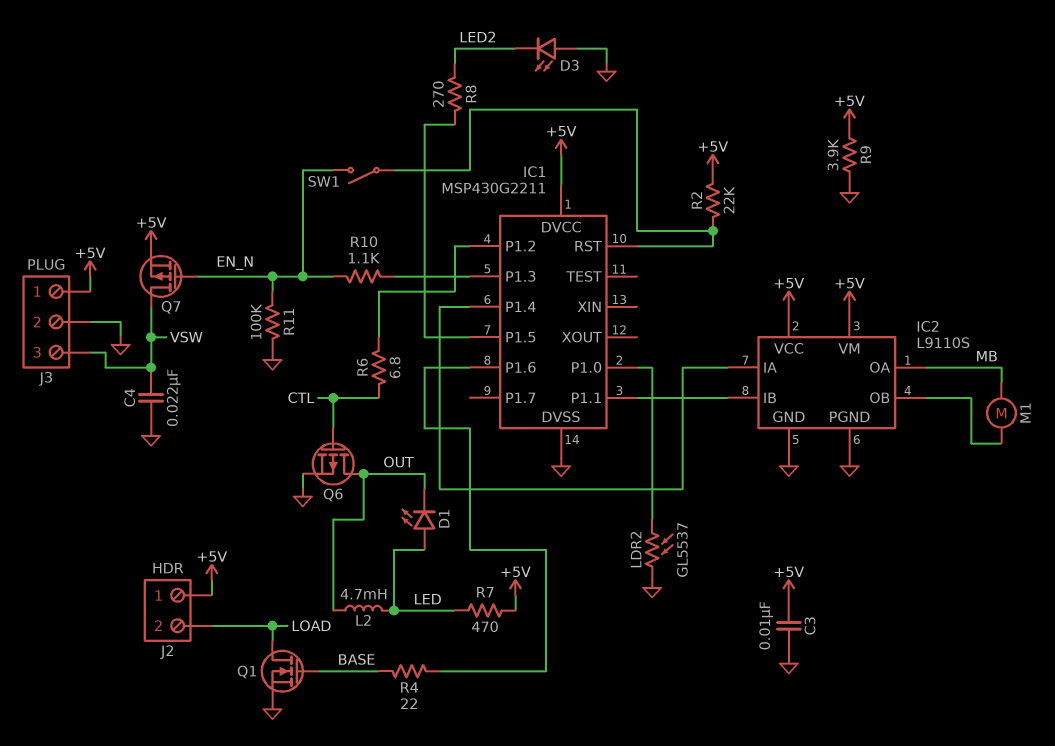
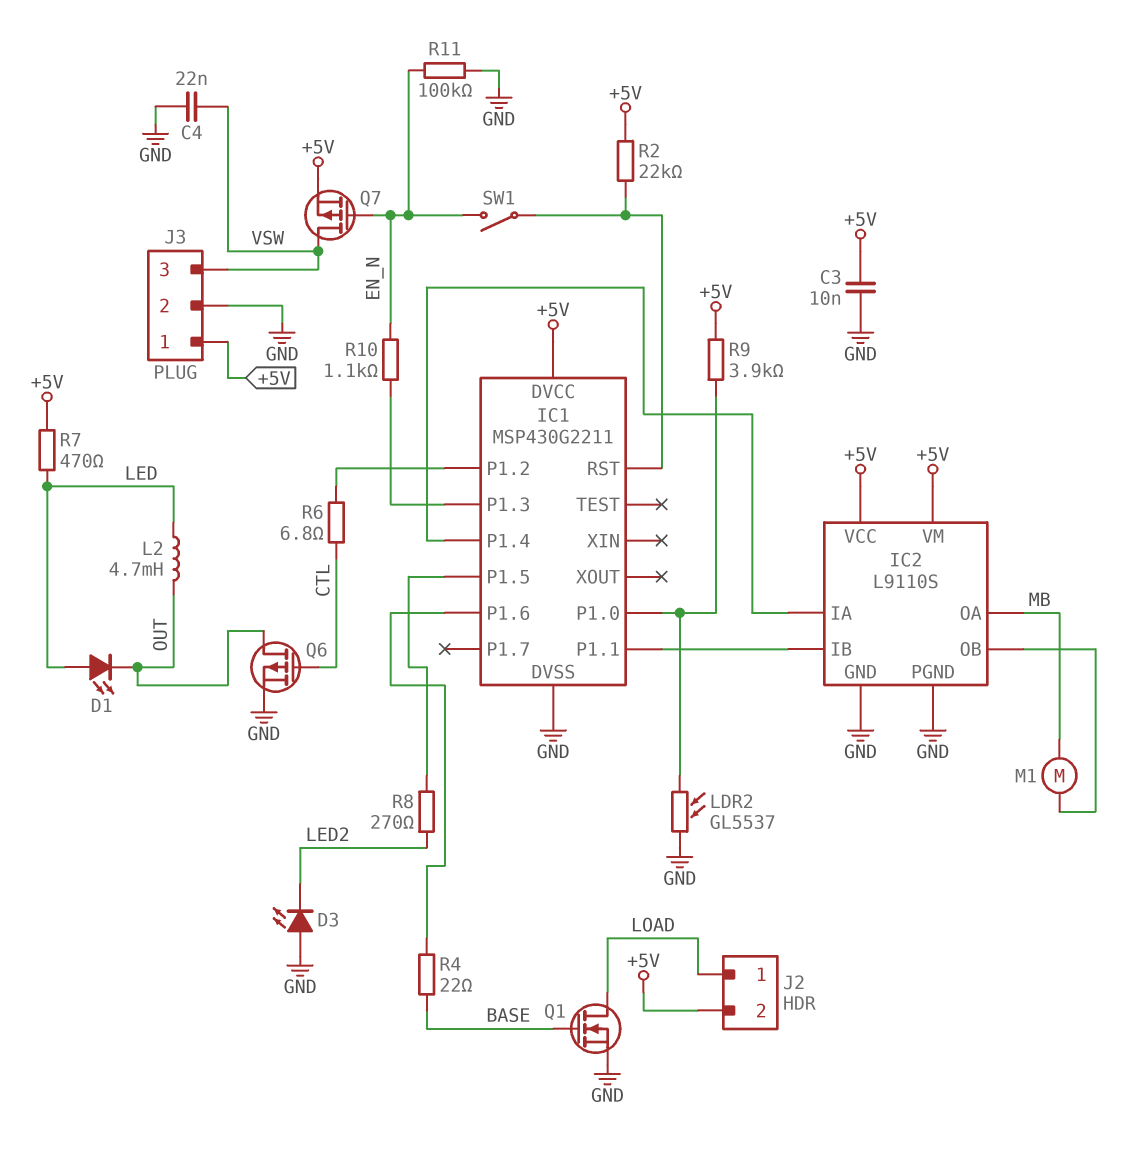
J2 pin 1: +5V -> LOAD
J2 pin 2: LOAD -> +5V
R9: 3.9k (+5V, GND) -> 3.9k (+5V, IC1/P1.0)

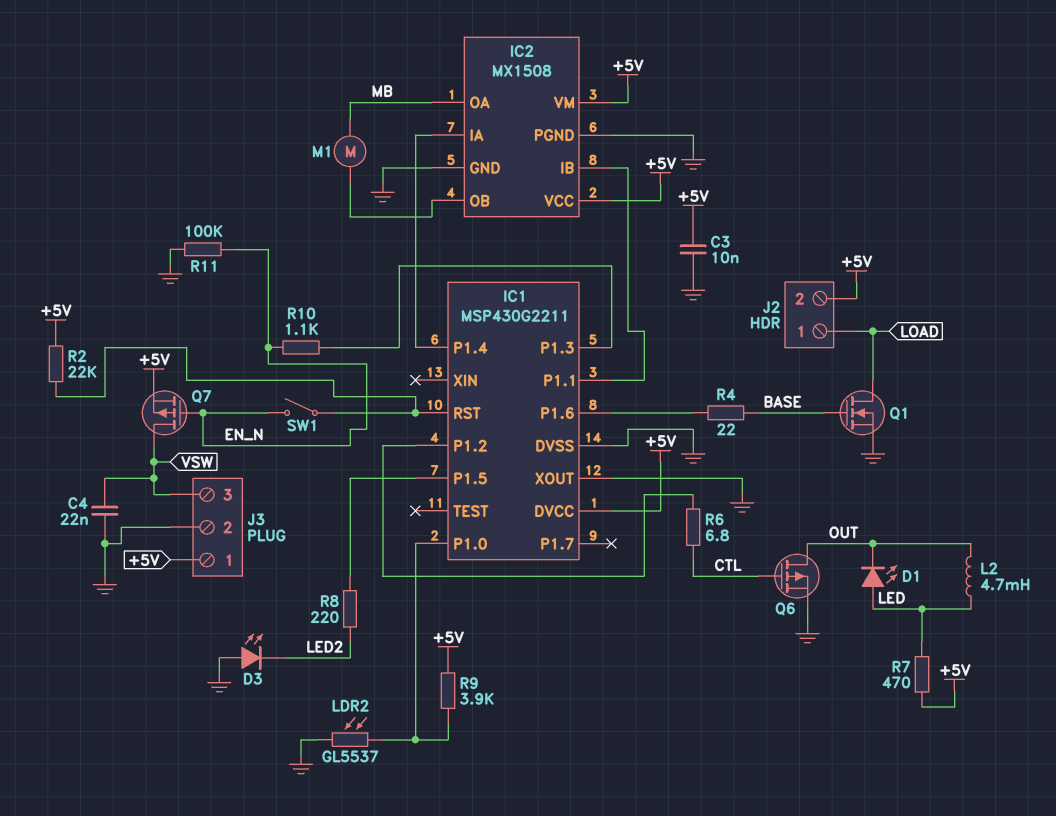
IC1 pin XOUT: none -> GND
IC2: L9110S -> MX1508
R8: 270 (IC1/P1.5, LED2) -> 220 (IC1/P1.5, LED2)

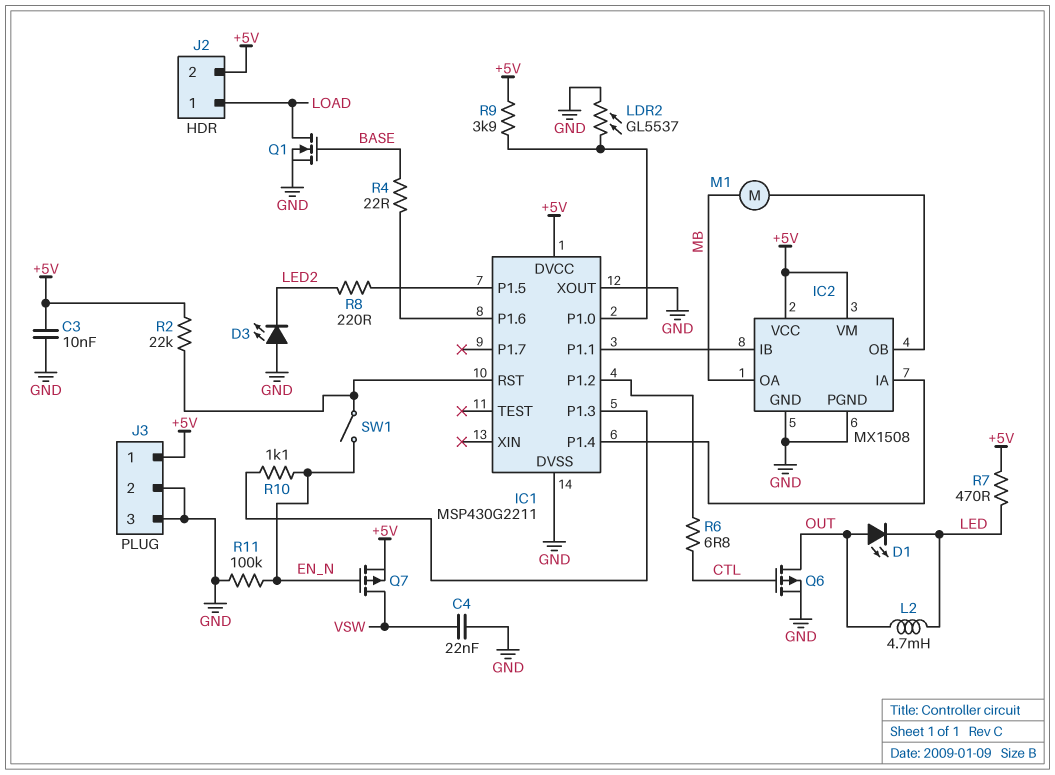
D1: LED (A LED, K OUT) -> LED (A OUT, K LED)
J3 pin 3: VSW -> GND

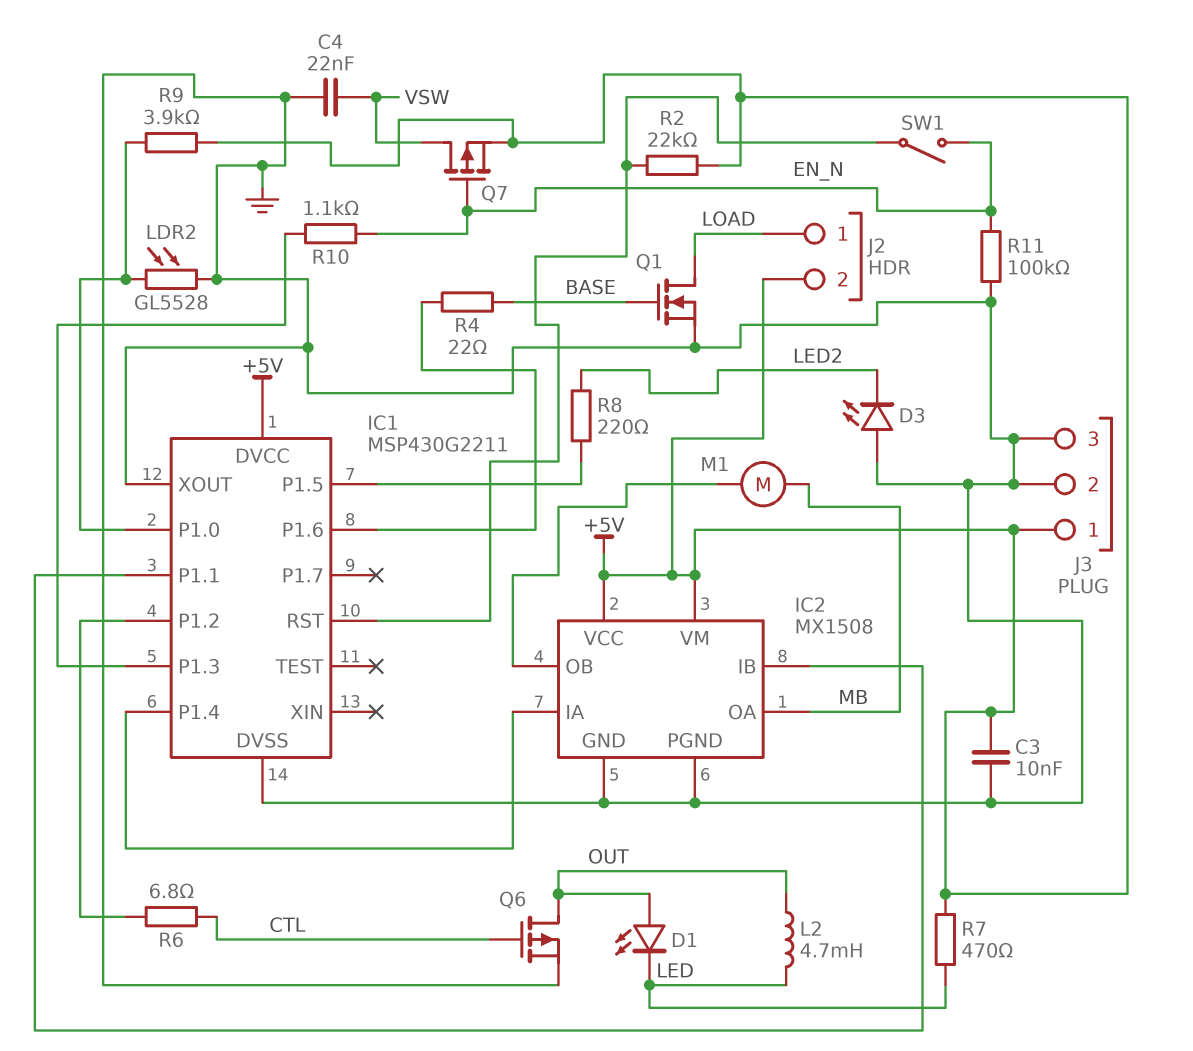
LDR2: GL5537 (GND, IC1/P1.0) -> GL5528 (GND, IC1/P1.0)

